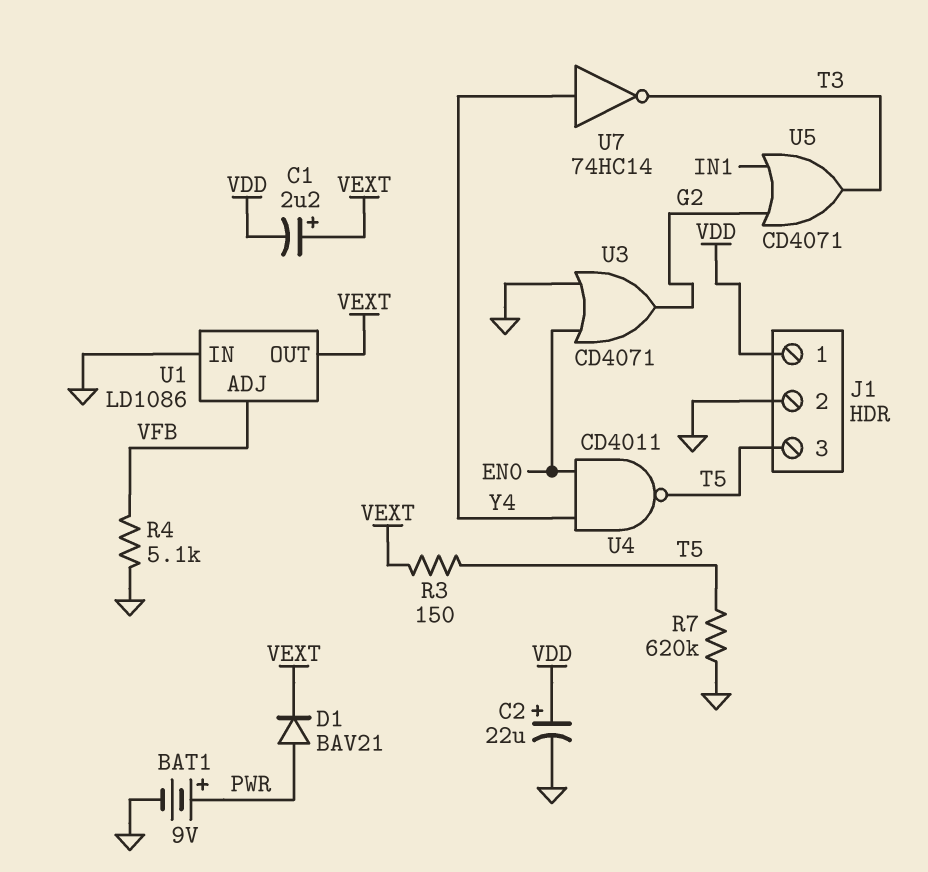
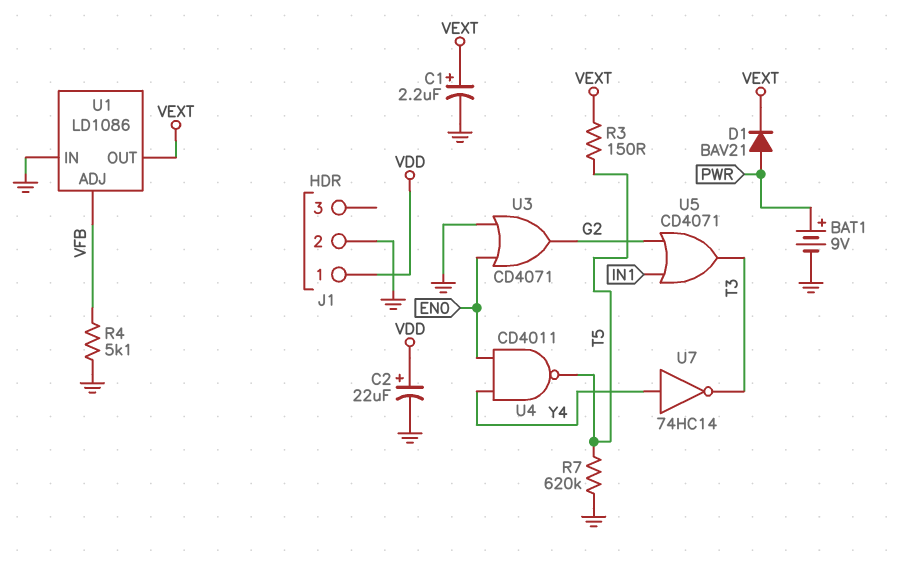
C1: 2.2uF (plus VEXT, minus VDD) -> 2.2uF (plus VEXT, minus GND)
J1 pin 3: T5 -> none

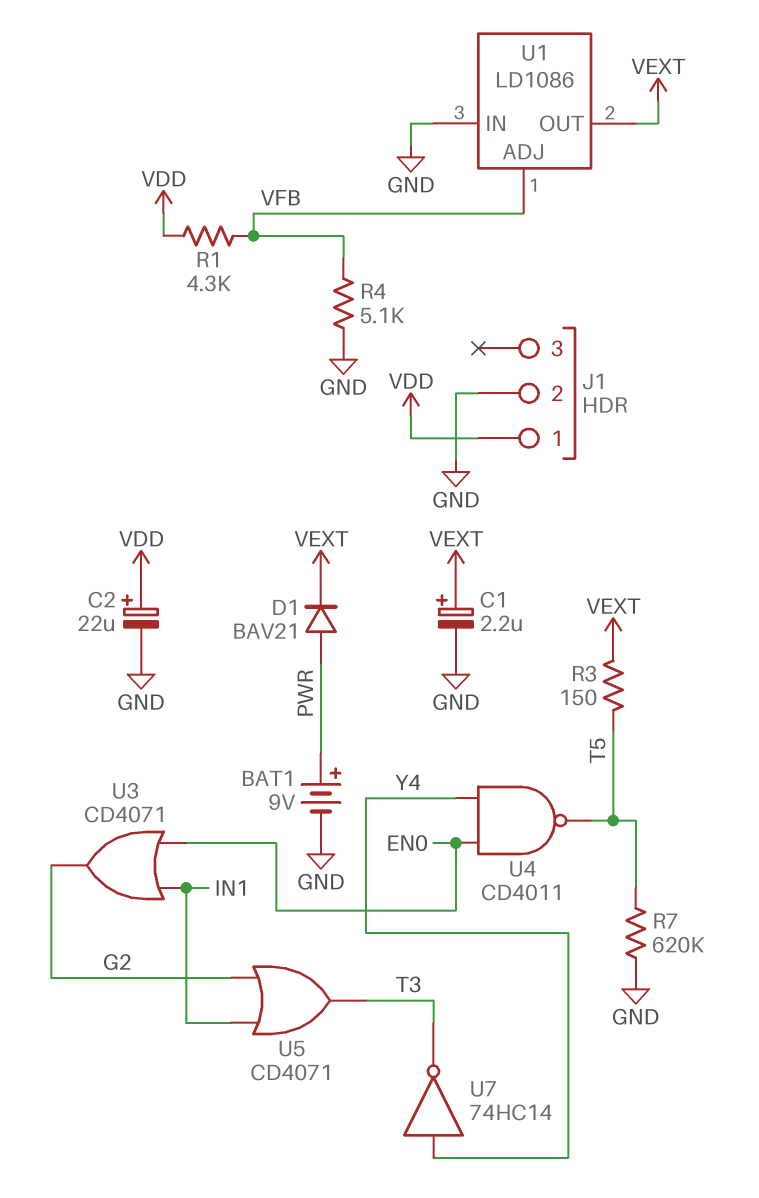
R1: none -> 4.3k (VDD, VFB)
U3: OR CD4071 (in EN0, in GND, out G2) -> OR CD4071 (in EN0, in IN1, out G2)

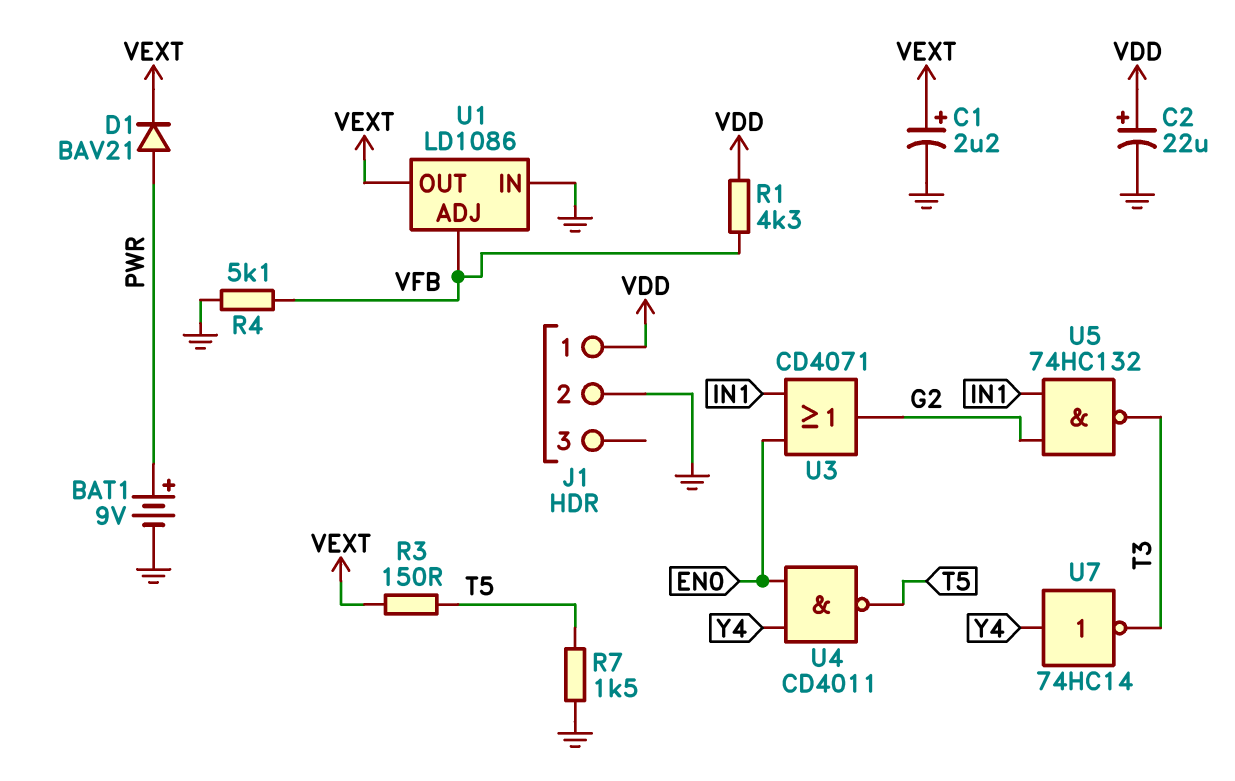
R7: 620k (GND, T5) -> 1.5k (GND, T5)
U5: OR CD4071 (in G2, in IN1, out T3) -> NAND 74HC132 (in G2, in IN1, out T3)

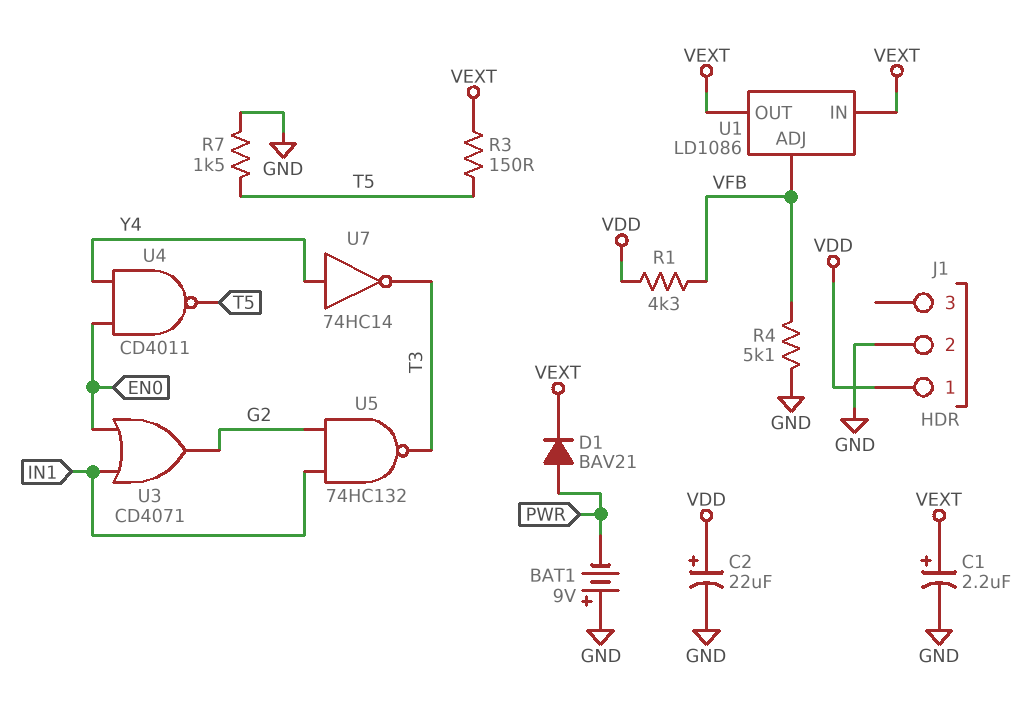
BAT1: 9V (plus PWR, minus GND) -> 9V (plus GND, minus PWR)
U1 pin IN: GND -> VEXT

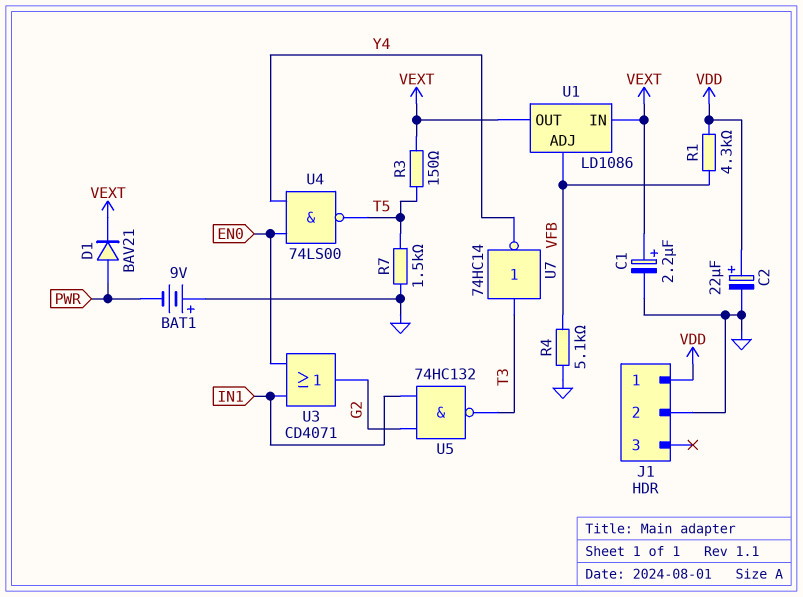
U4: NAND CD4011 (in EN0, in Y4, out T5) -> NAND 74LS00 (in EN0, in Y4, out T5)
U7: NOT 74HC14 (in Y4, out T3) -> NOT 74HC14 (in T3, out Y4)

